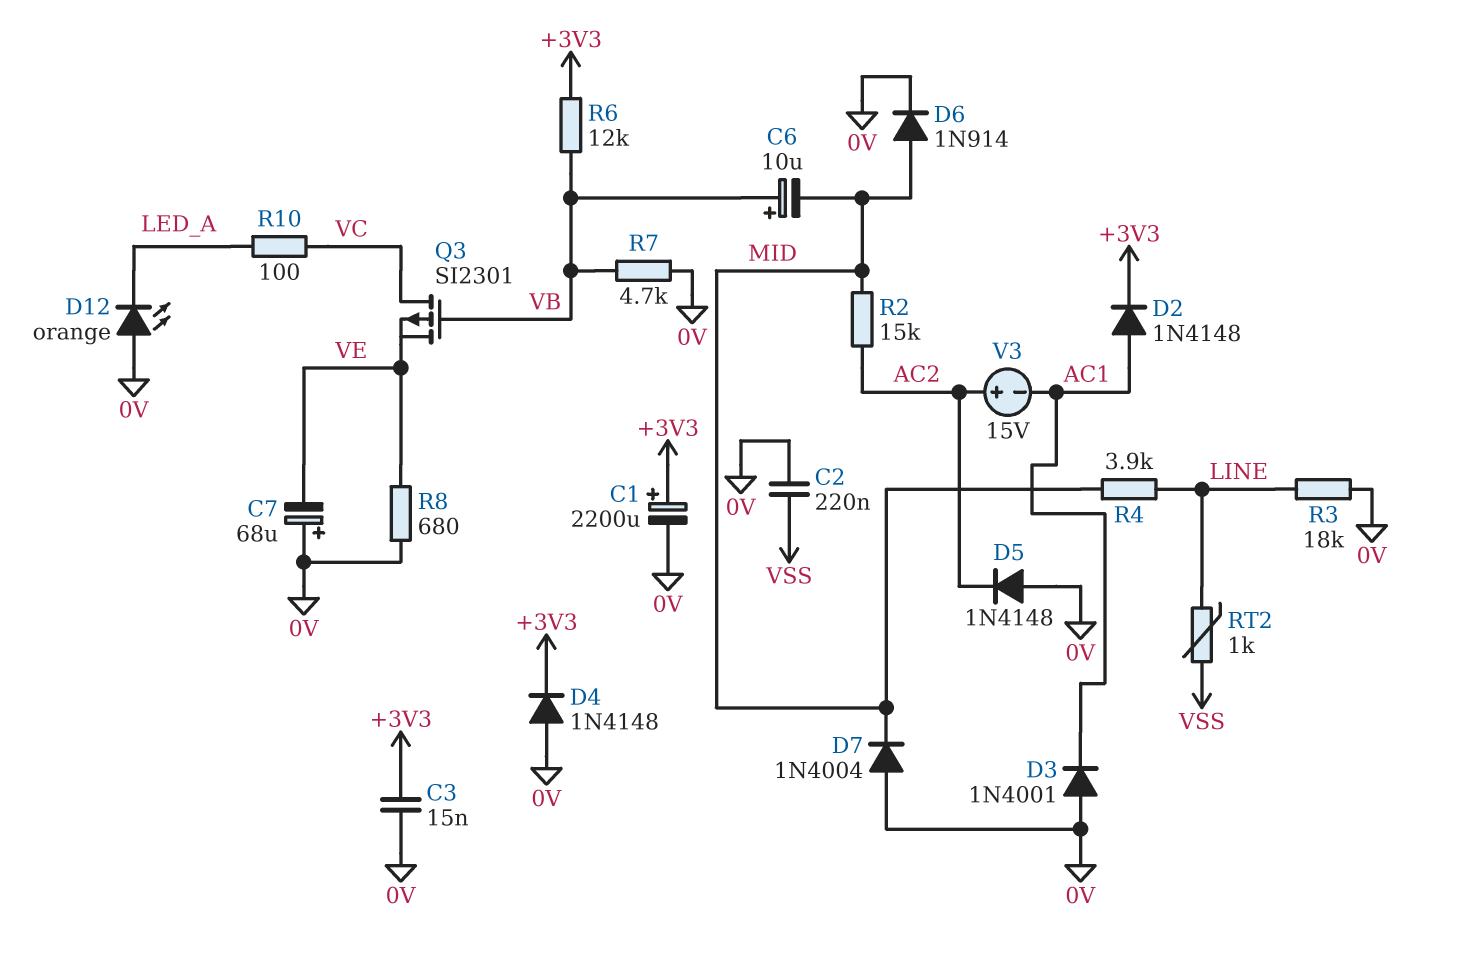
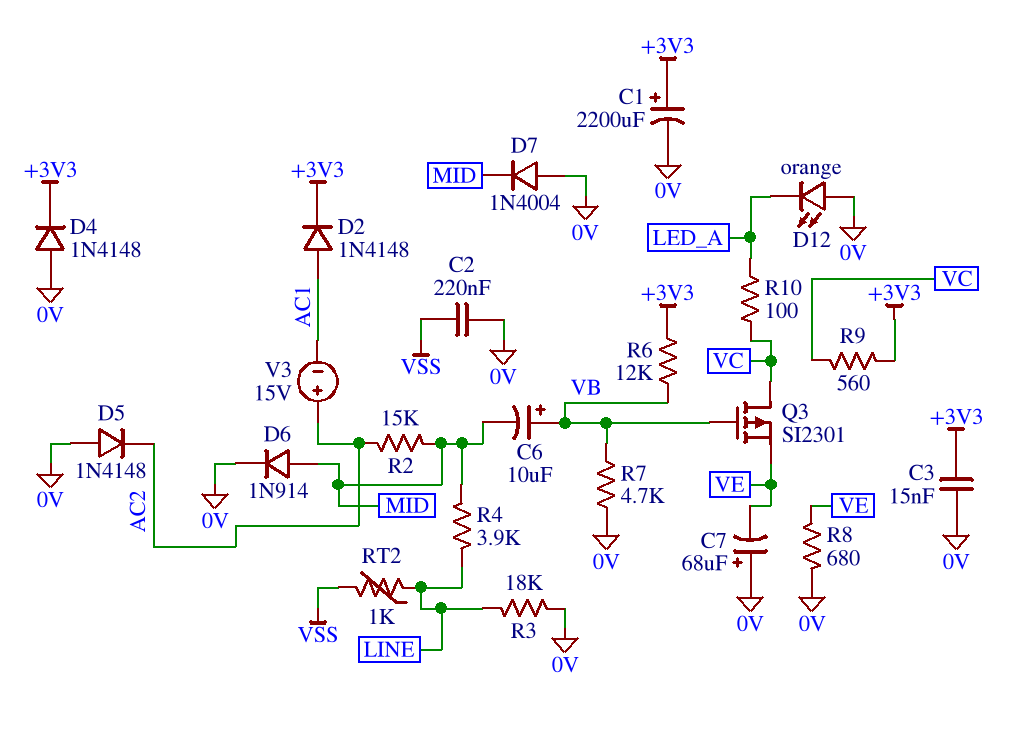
D3: diode 1N4001 (A 0V, K AC1) -> none
R9: none -> 560 (+3V3, VC)

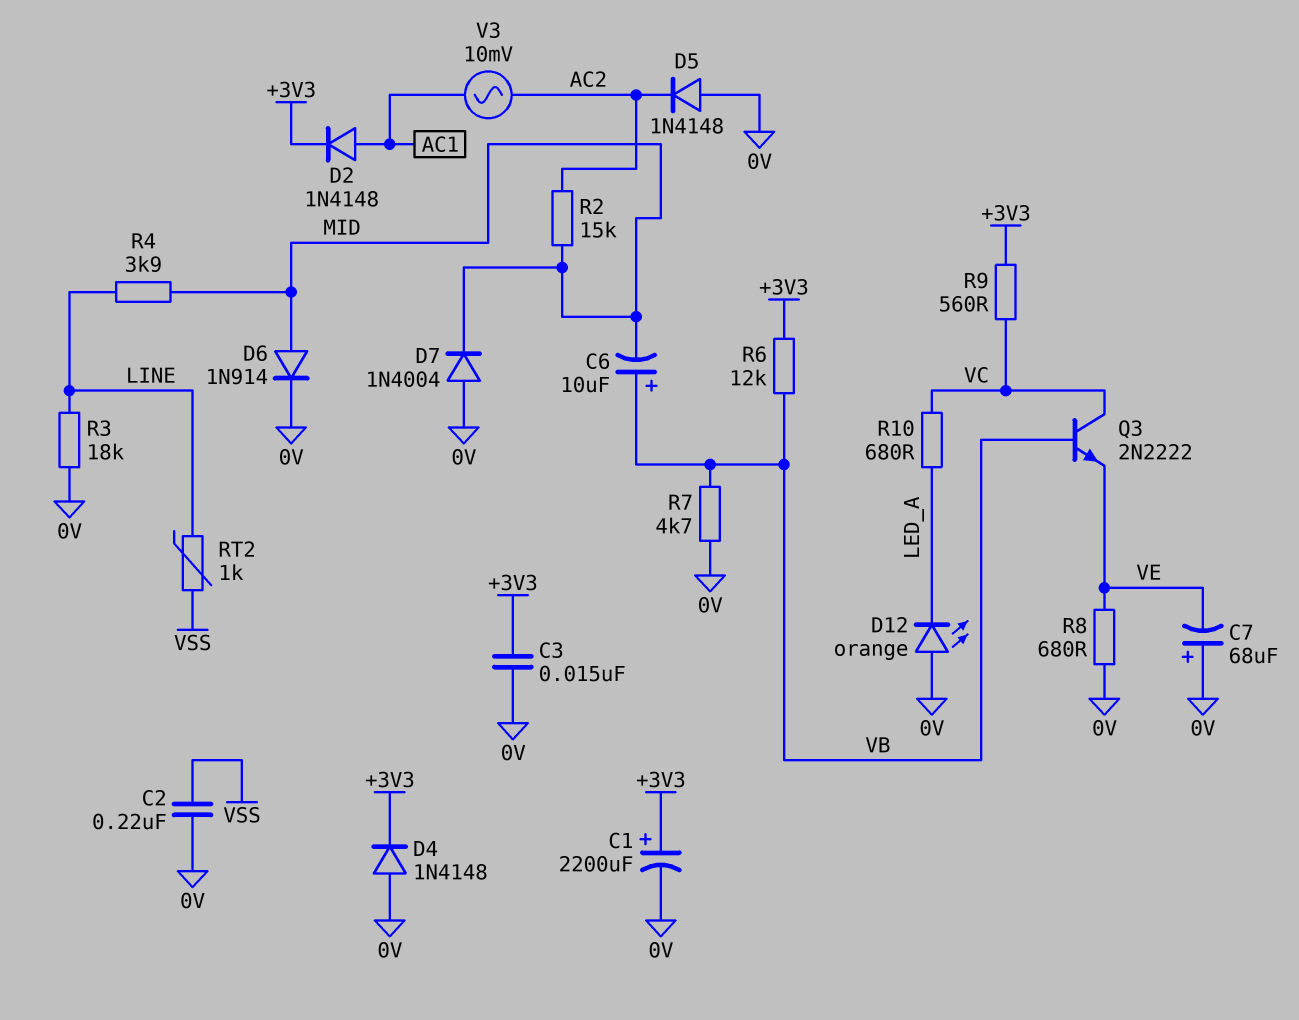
Q3: PMOS SI2301 (G VB, D VC, S VE) -> NPN 2N2222 (B VB, C VC, E VE)
R10: 100 (LED_A, VC) -> 680 (LED_A, VC)
V3: 15V (plus AC2, minus AC1) -> AC 10mV (AC1, AC2)

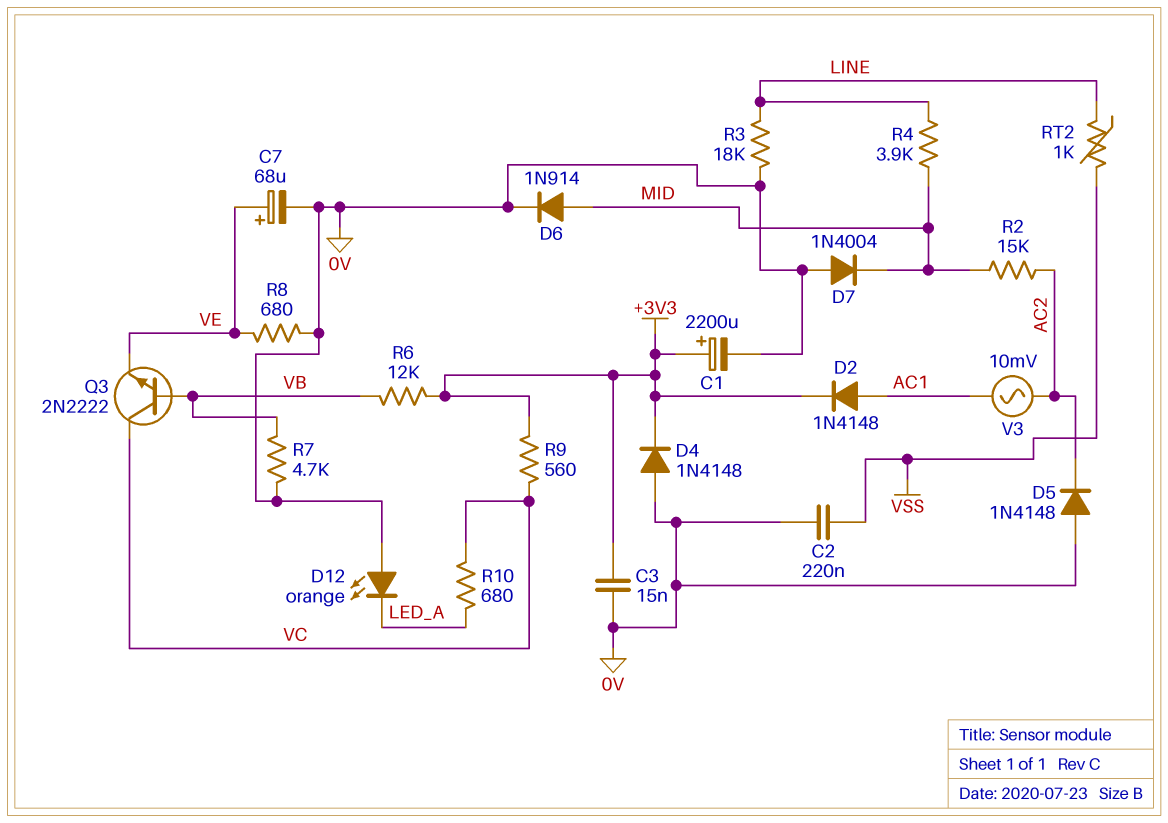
C6: 10uF (plus VB, minus MID) -> none
C7: 68uF (plus 0V, minus VE) -> 68uF (plus VE, minus 0V)

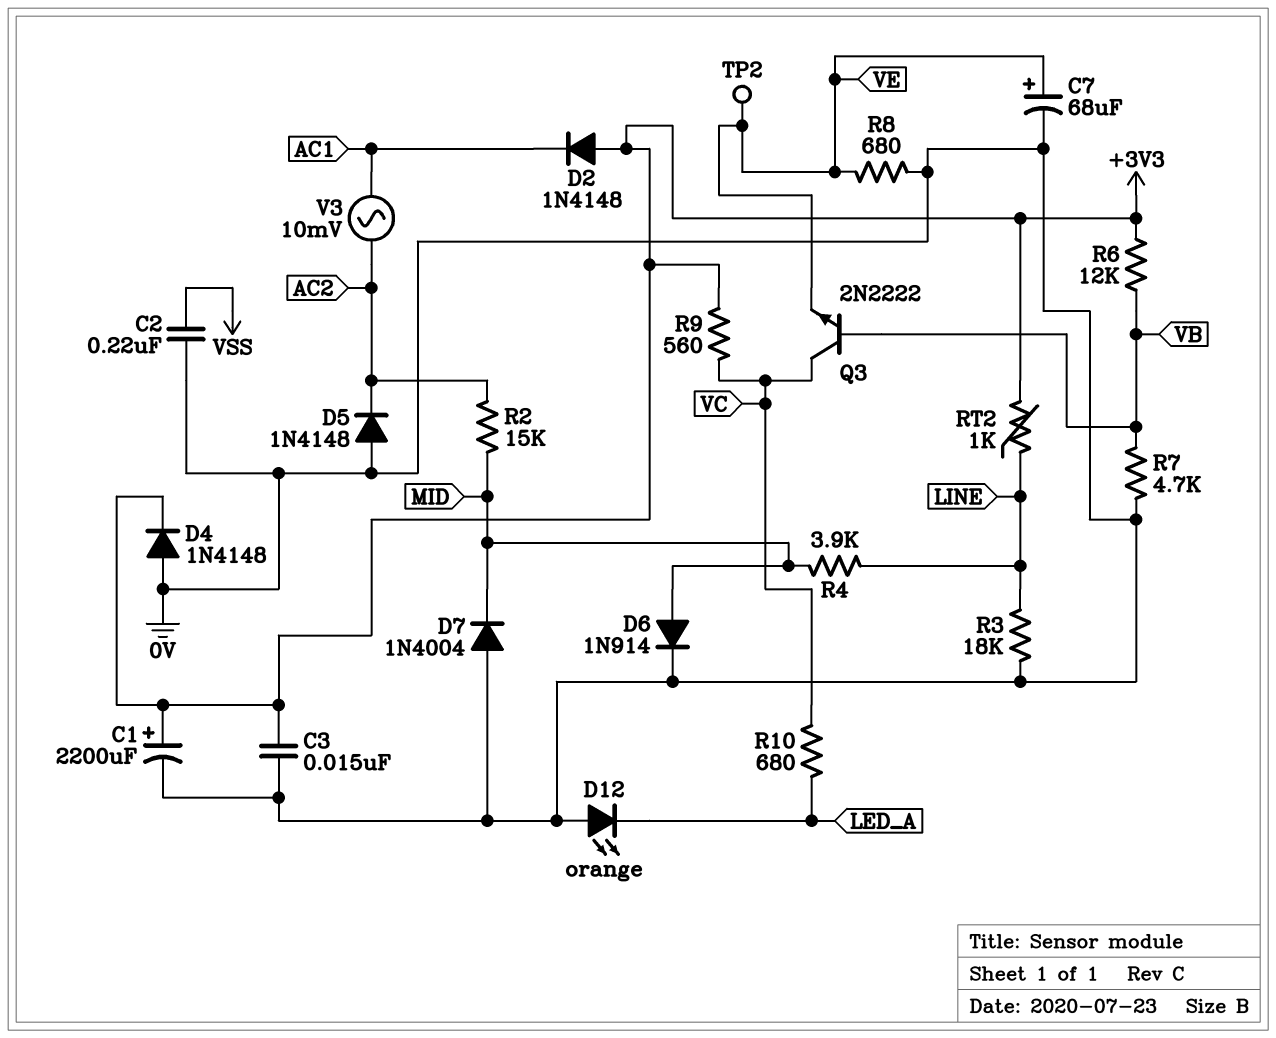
D2: diode 1N4148 (A AC1, K +3V3) -> diode 1N4148 (A +3V3, K AC1)
RT2: 1k (LINE, VSS) -> 1k (+3V3, LINE)
TP2: none -> test point (VE)

